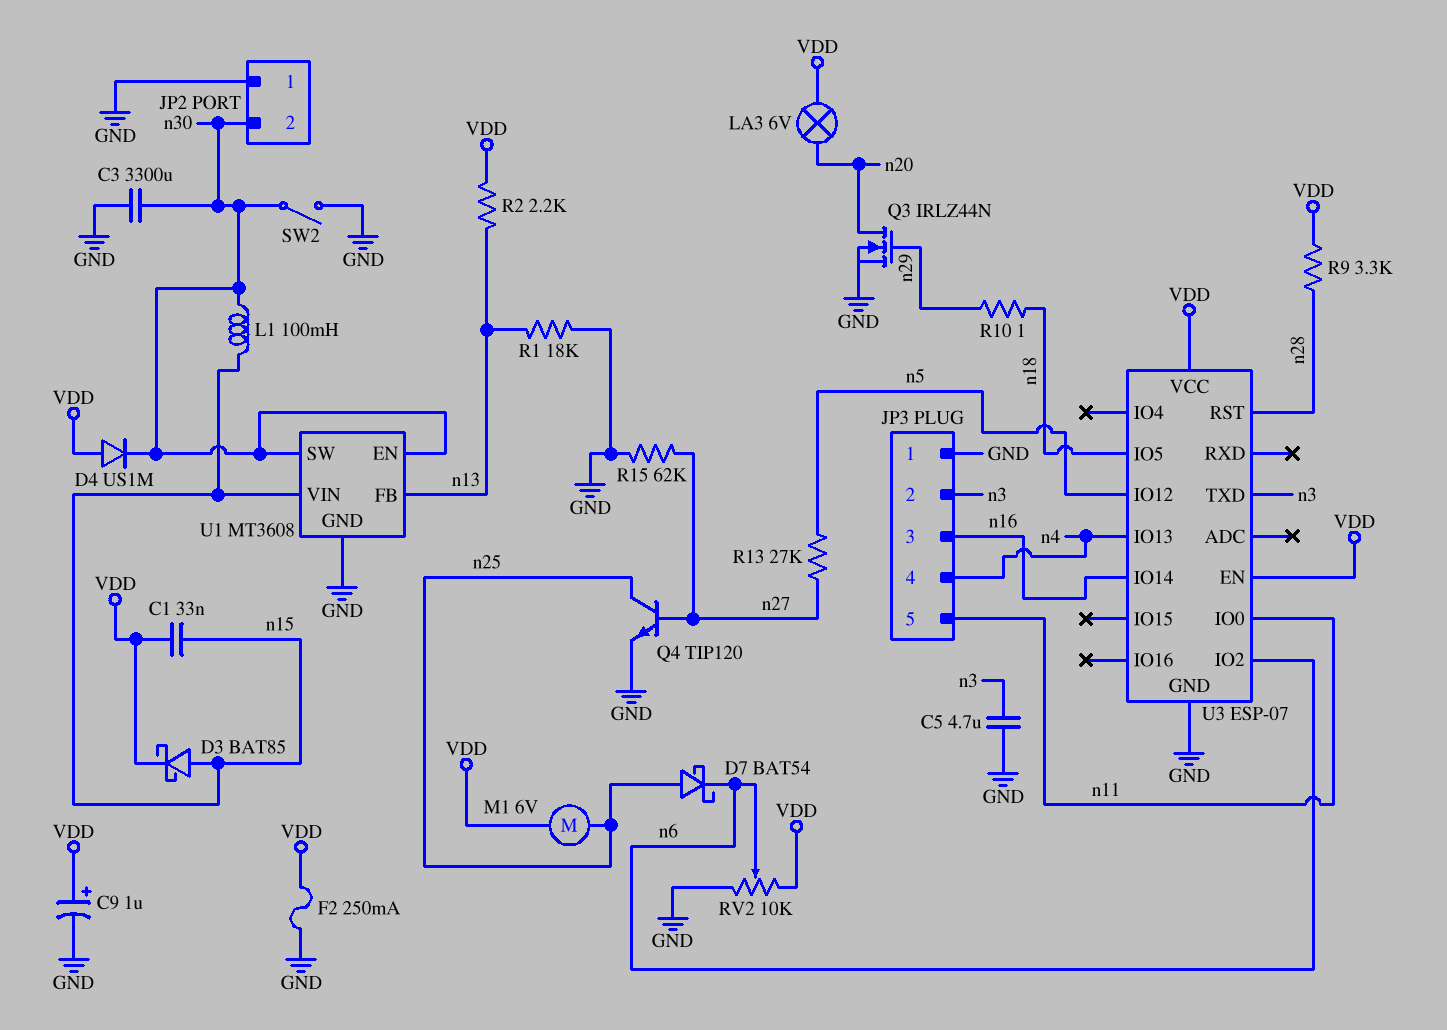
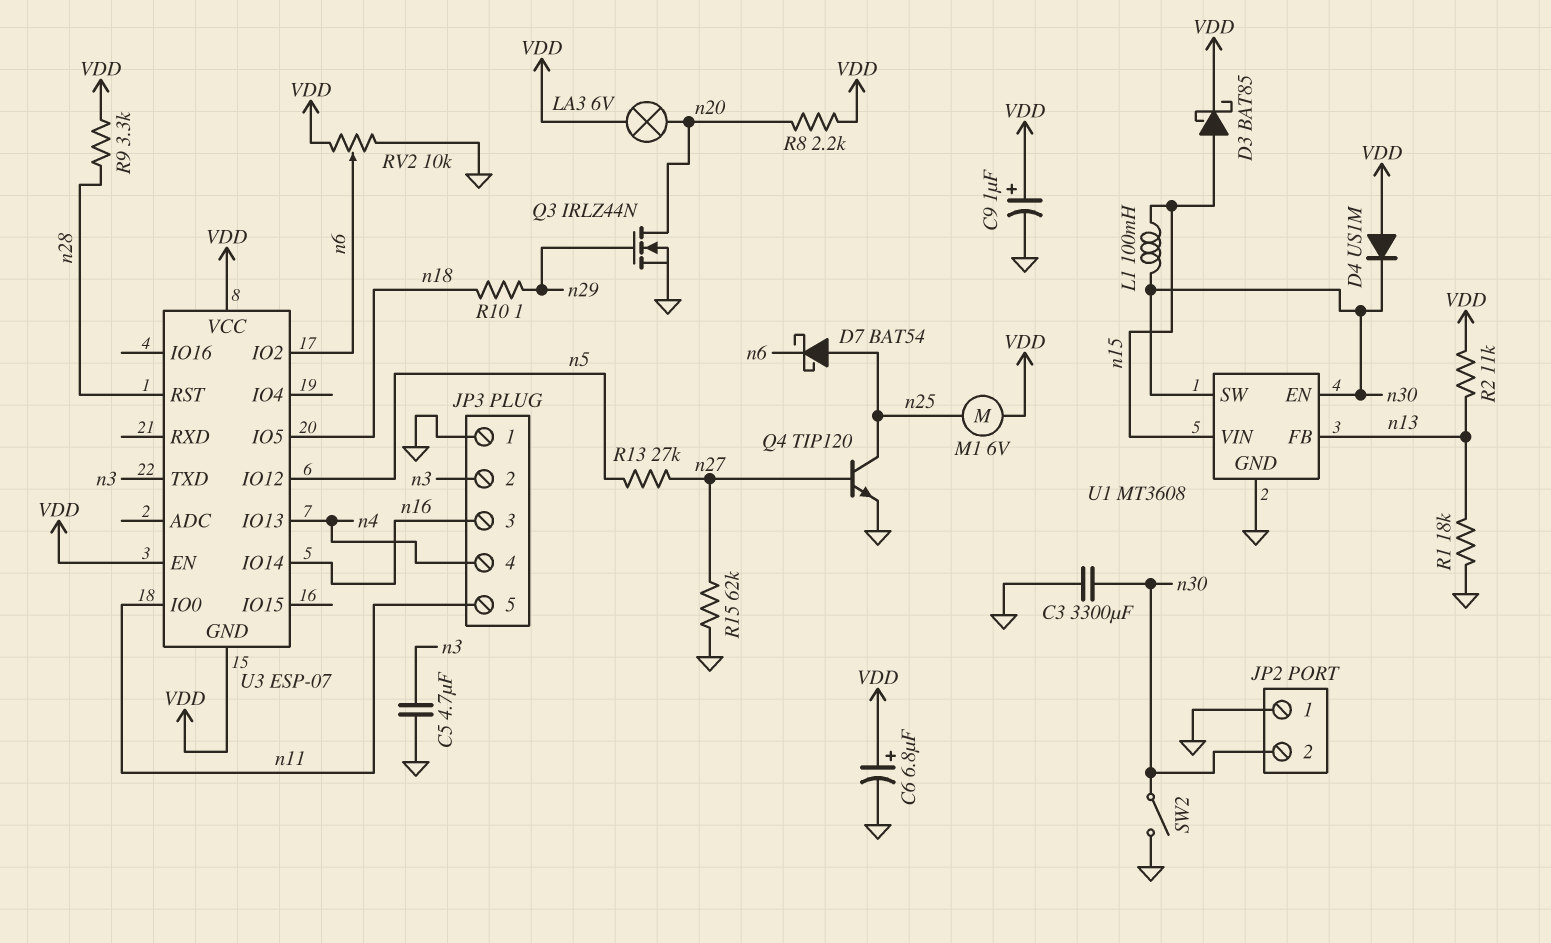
C1: 33nF (VDD, n15) -> none
C6: none -> 6.8uF (plus VDD, minus GND)
F2: 250mA (GND, VDD) -> none
R2: 2.2k (VDD, n13) -> 11k (VDD, n13)
R8: none -> 2.2k (VDD, n20)
U3 pin GND: GND -> VDD

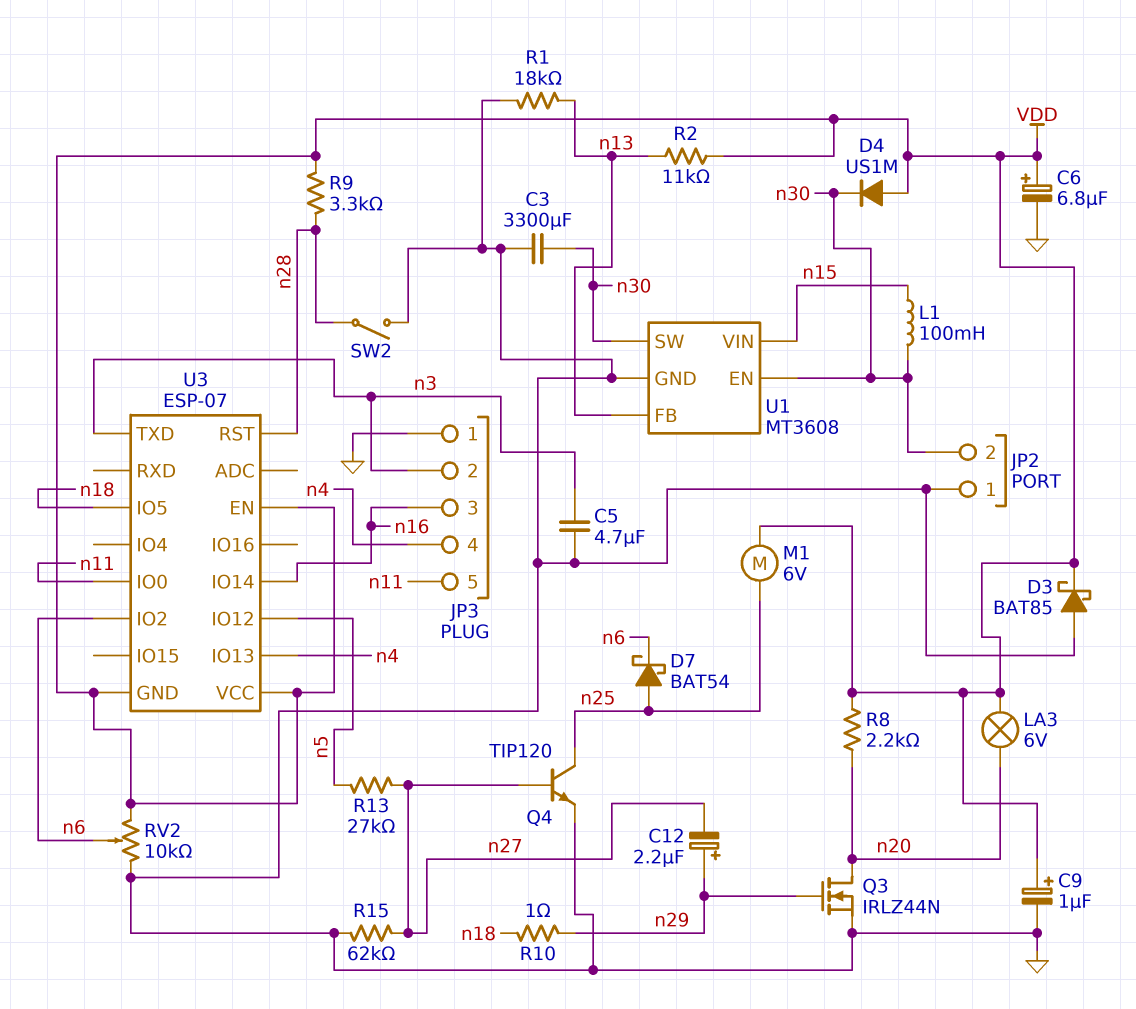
C12: none -> 2.2uF (plus n29, minus n27)
D3: schottky BAT85 (A n15, K VDD) -> schottky BAT85 (A GND, K VDD)
SW2: switch (GND, n30) -> switch (GND, n28)

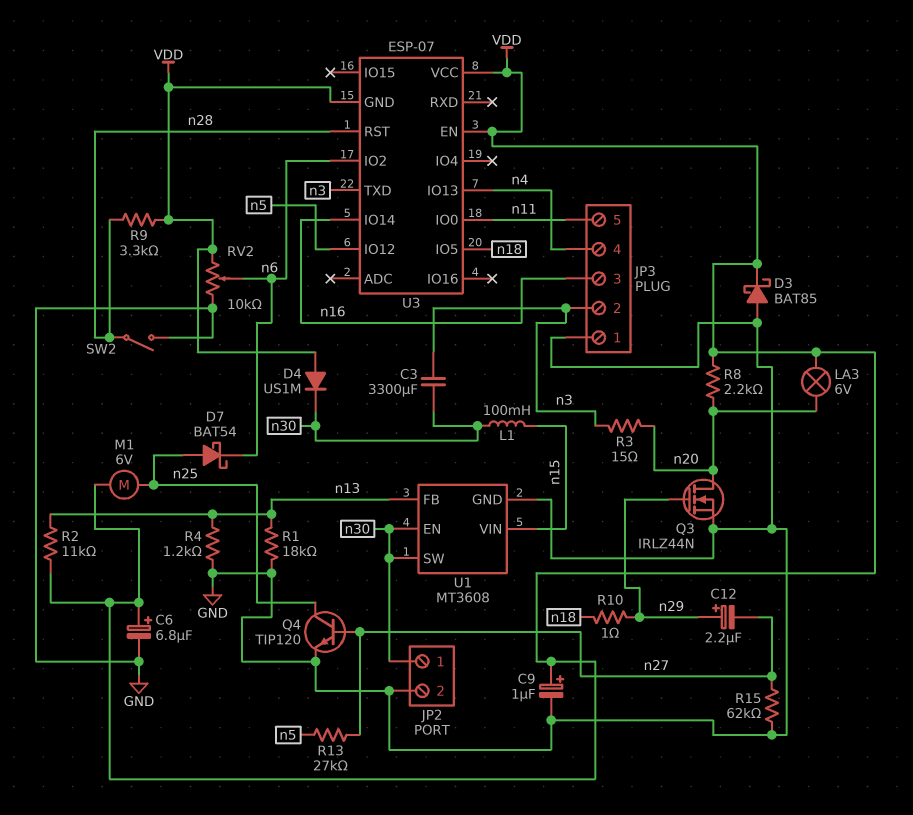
C3: 3300uF (GND, n30) -> 3300uF (n3, n30)
C5: 4.7uF (GND, n3) -> none
JP2 pin 1: GND -> n30
JP2 pin 2: n30 -> GND
R3: none -> 15 (n3, n20)
R4: none -> 1.2k (GND, n13)

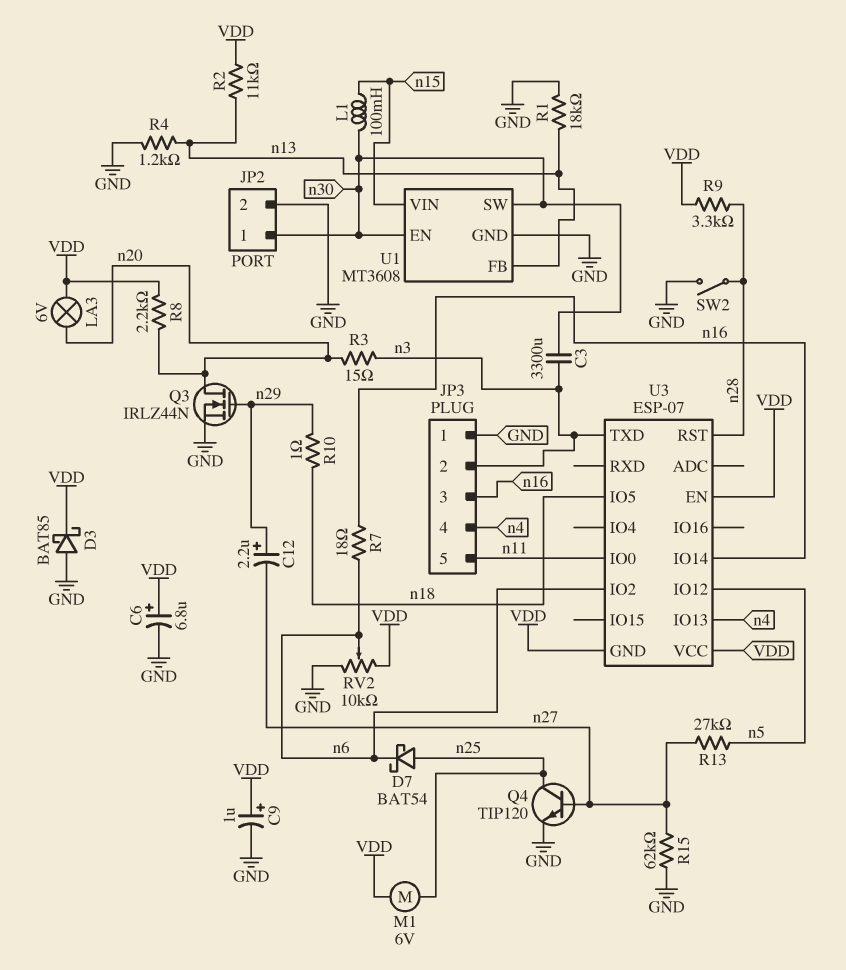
D4: diode US1M (A VDD, K n30) -> none
R7: none -> 18 (n6, n16)

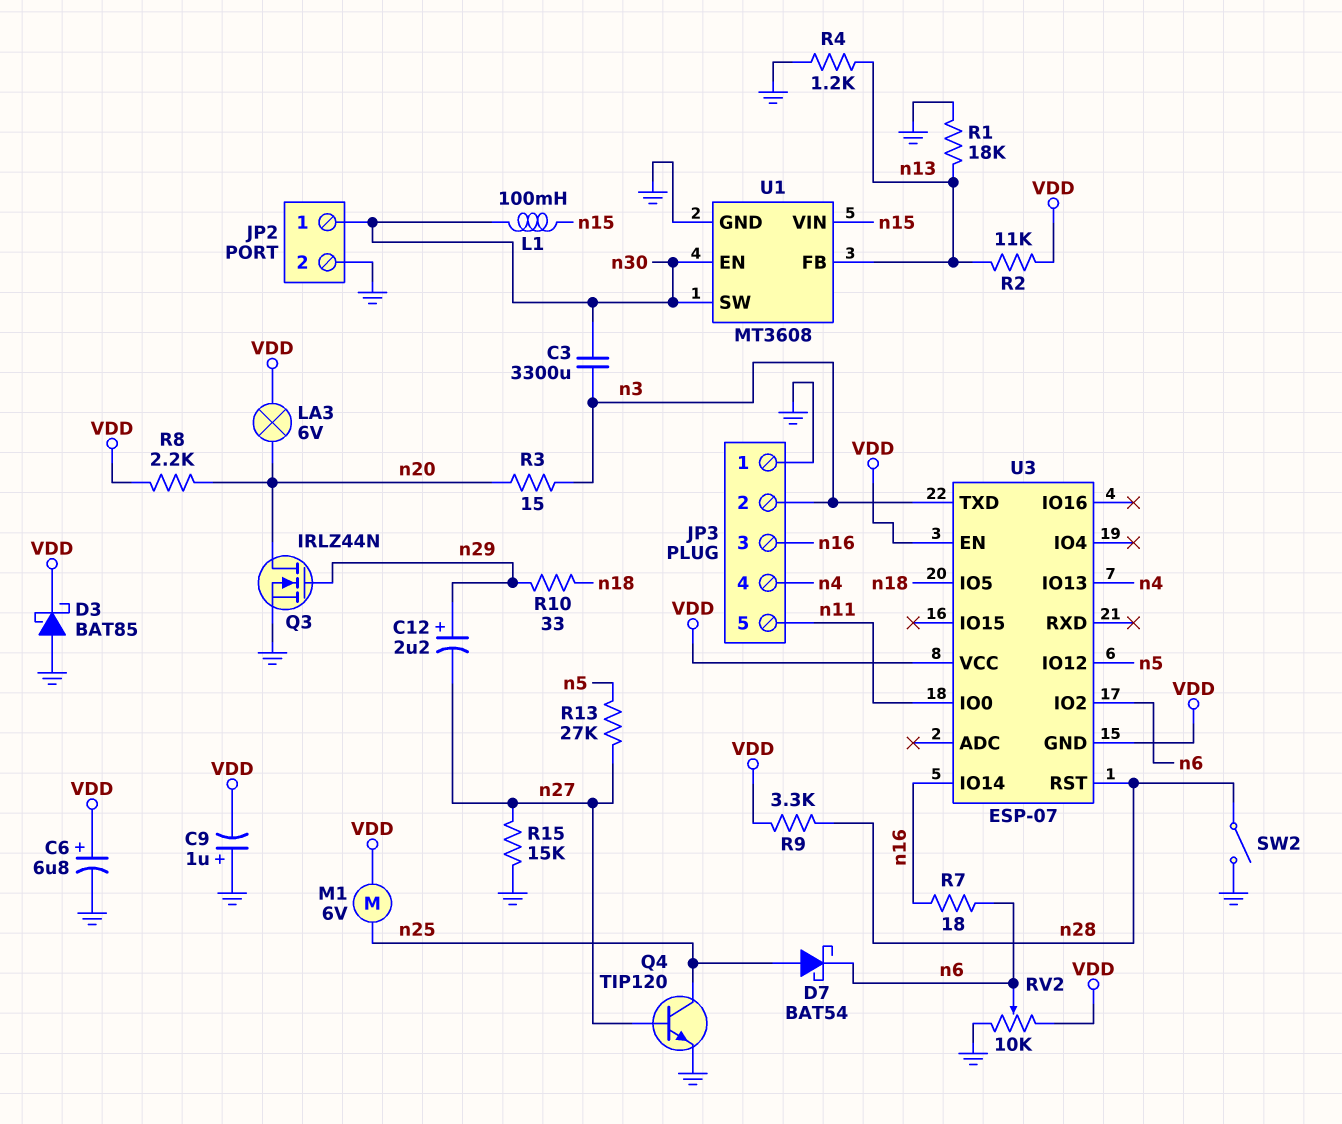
C9: 1uF (plus VDD, minus GND) -> 1uF (plus GND, minus VDD)
R10: 1 (n18, n29) -> 33 (n18, n29)
R15: 62k (GND, n27) -> 15k (GND, n27)

